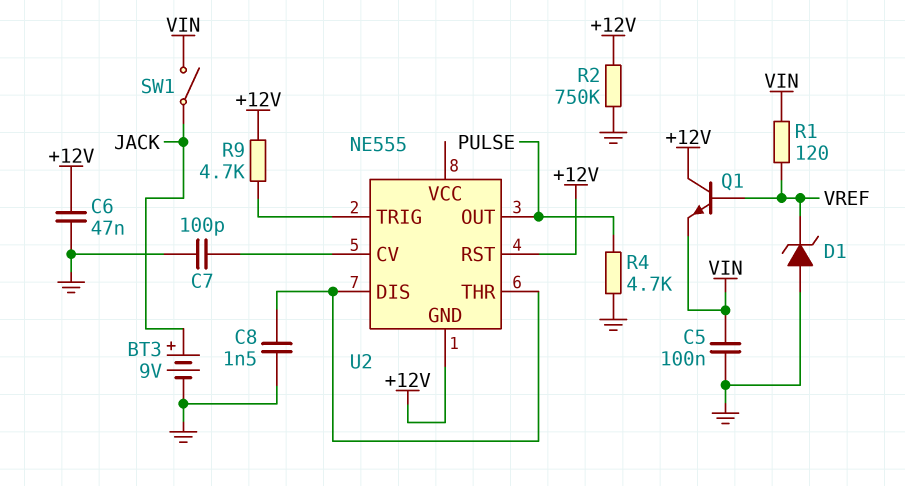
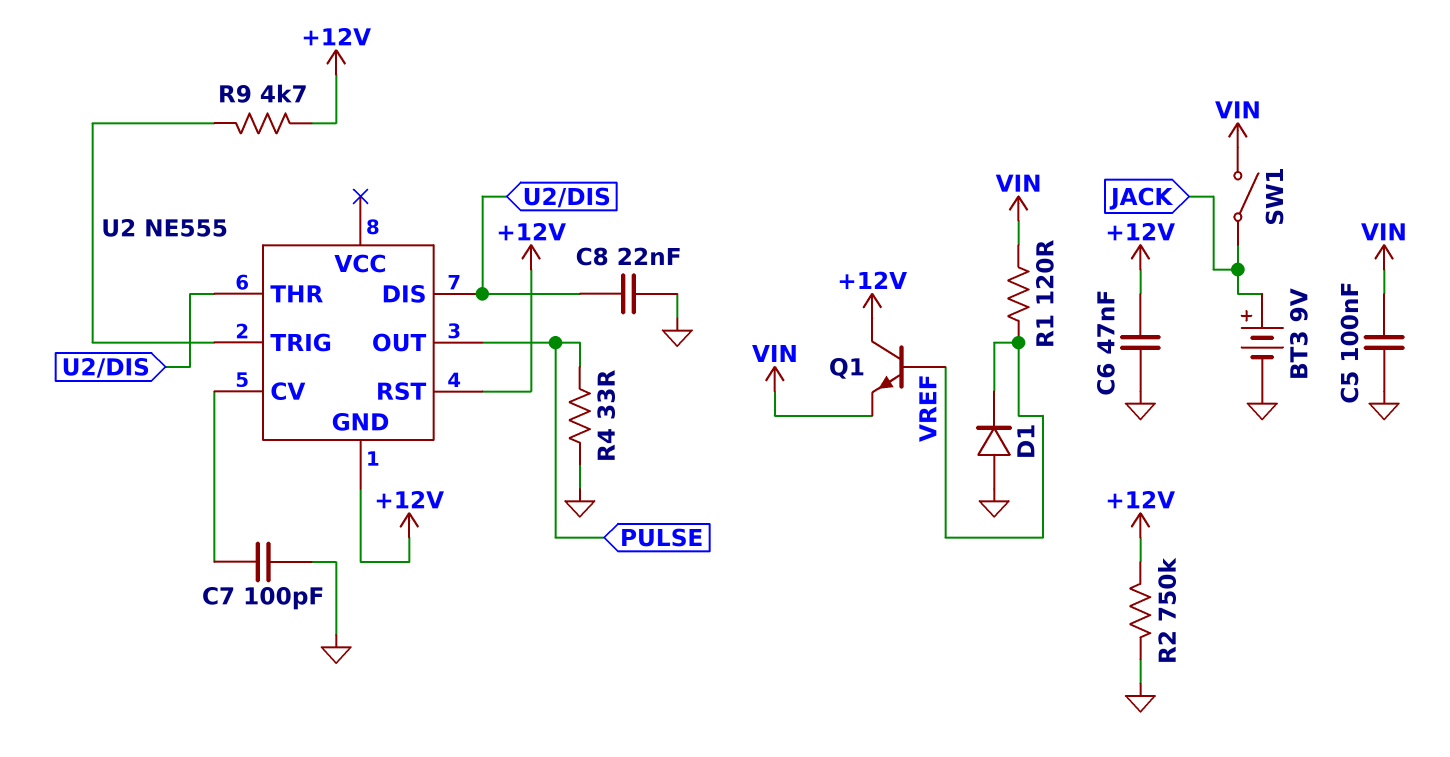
C8: 1.5nF (GND, U2/DIS) -> 22nF (GND, U2/DIS)
D1: zener (A GND, K VREF) -> diode (A GND, K VREF)
R4: 4.7k (GND, PULSE) -> 33 (GND, PULSE)

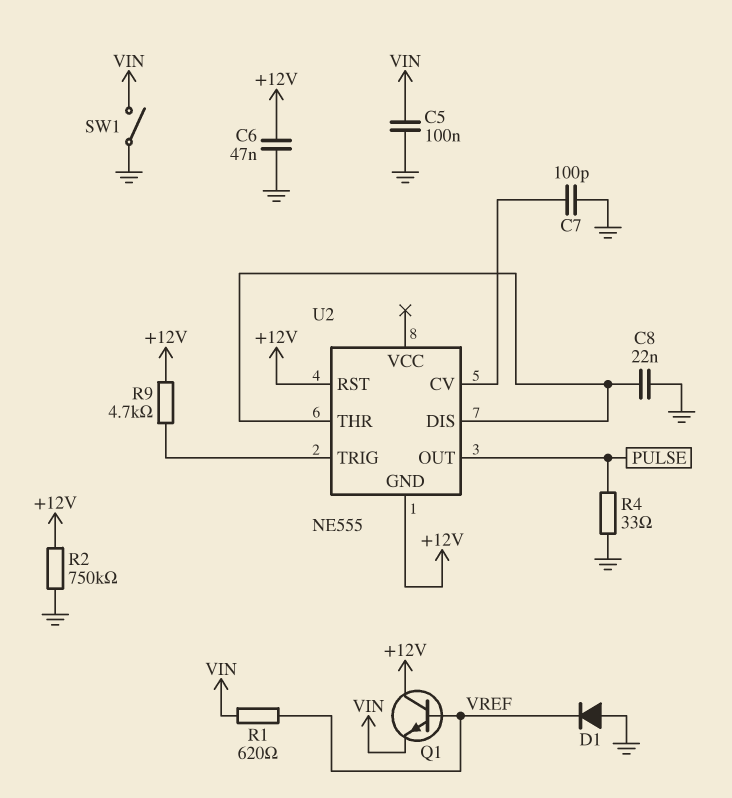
BT3: 9V (plus JACK, minus GND) -> none
R1: 120 (VIN, VREF) -> 620 (VIN, VREF)
SW1: switch (JACK, VIN) -> switch (GND, VIN)

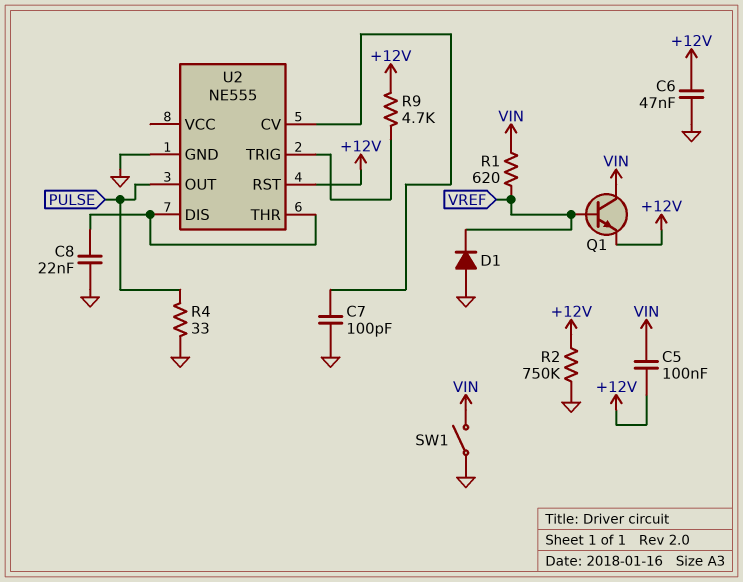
C5: 100nF (GND, VIN) -> 100nF (+12V, VIN)
Q1: NPN (B VREF, C +12V, E VIN) -> NPN (B VREF, C VIN, E +12V)
U2 pin GND: +12V -> GND

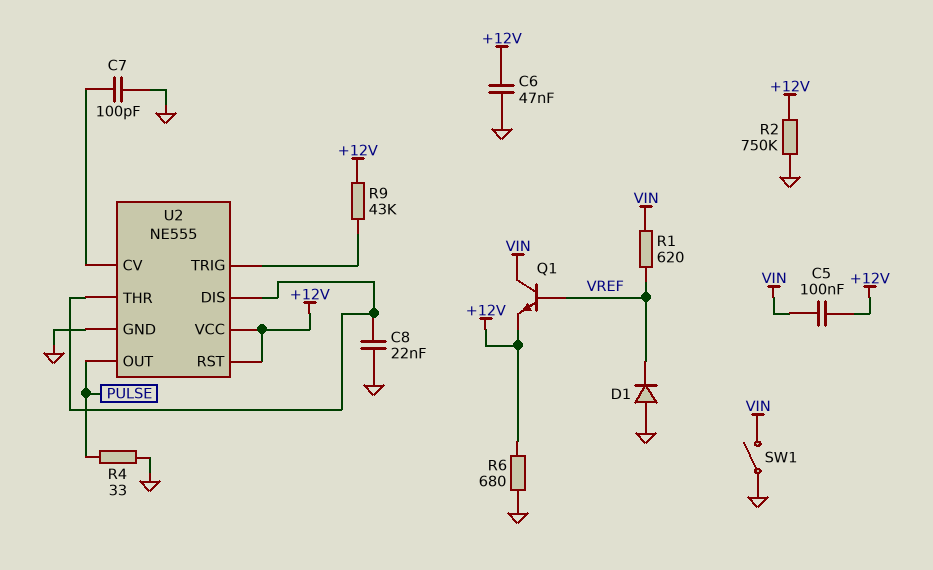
R6: none -> 680 (+12V, GND)
R9: 4.7k (+12V, U2/TRIG) -> 43k (+12V, U2/TRIG)
U2 pin VCC: none -> +12V

